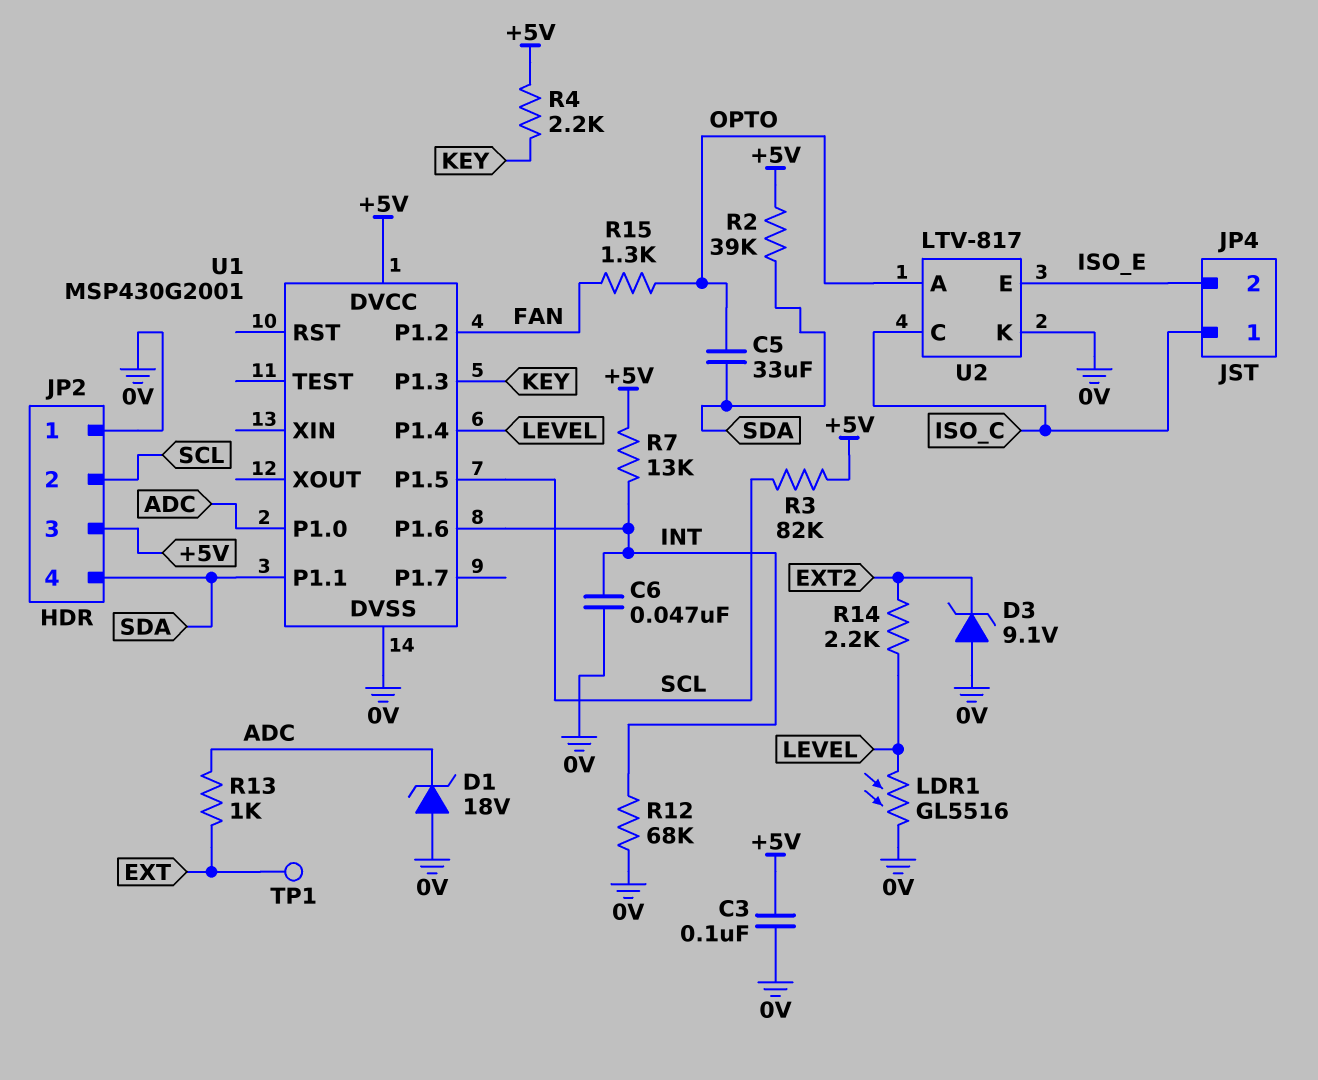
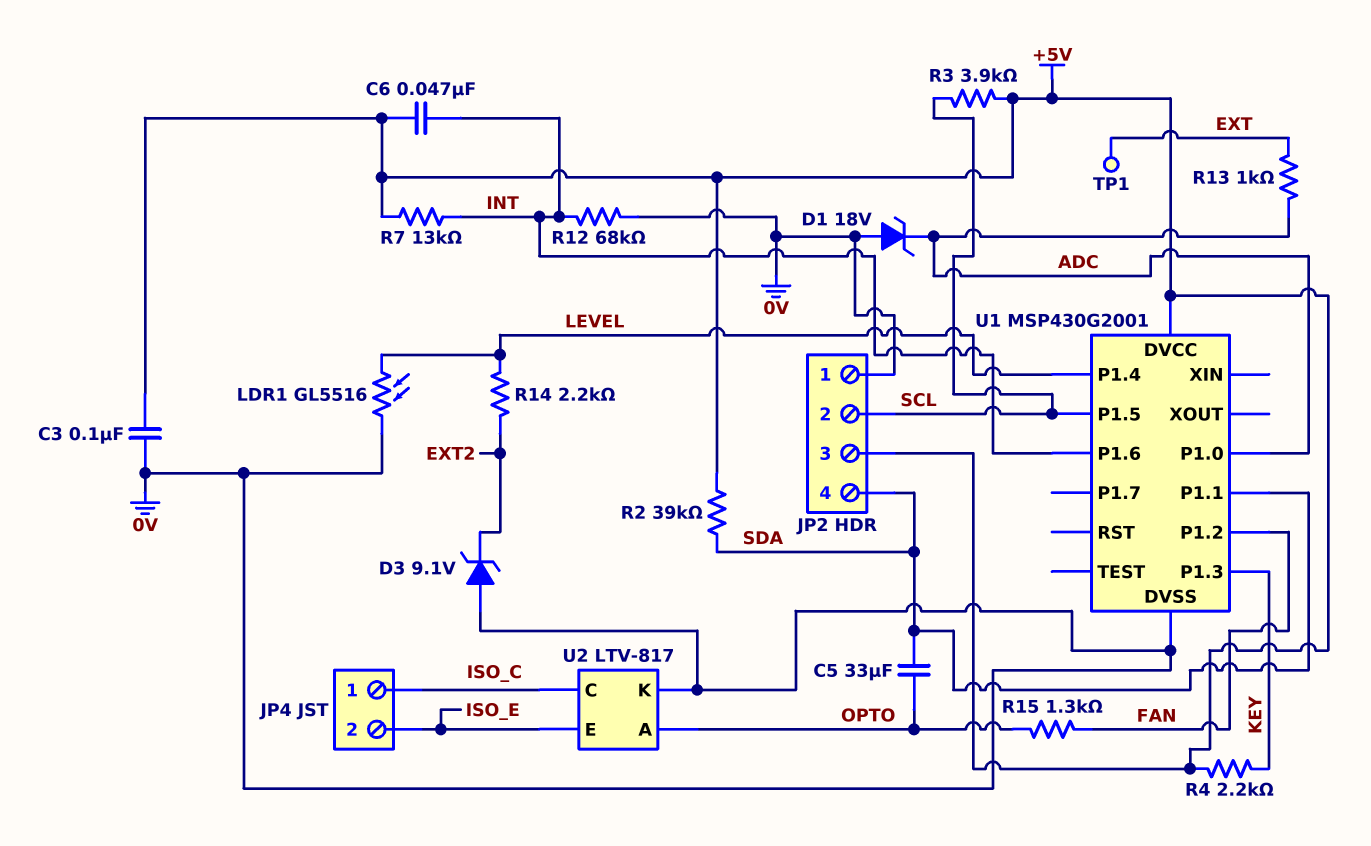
C6: 47nF (0V, INT) -> 47nF (+5V, INT)
R3: 82k (+5V, SCL) -> 3.9k (+5V, SCL)

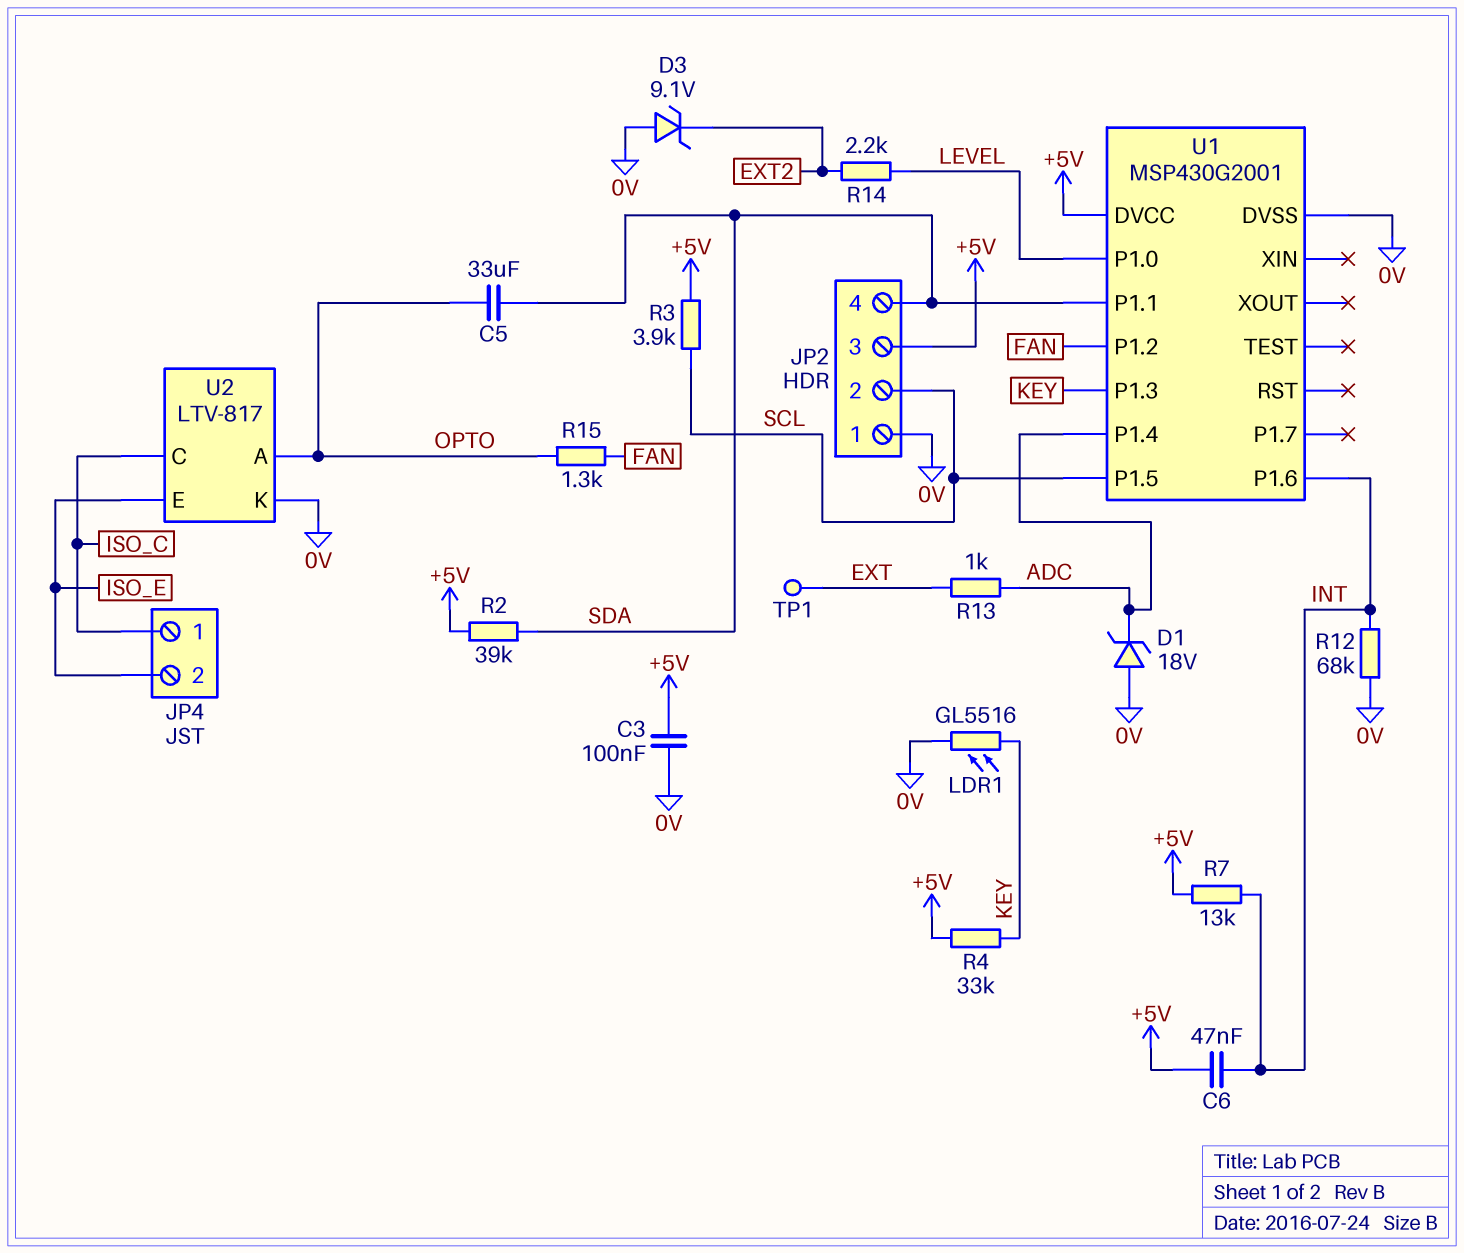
LDR1: GL5516 (0V, LEVEL) -> GL5516 (0V, KEY)
R4: 2.2k (+5V, KEY) -> 33k (+5V, KEY)
U1 pin P1.0: ADC -> LEVEL
U1 pin P1.4: LEVEL -> ADC

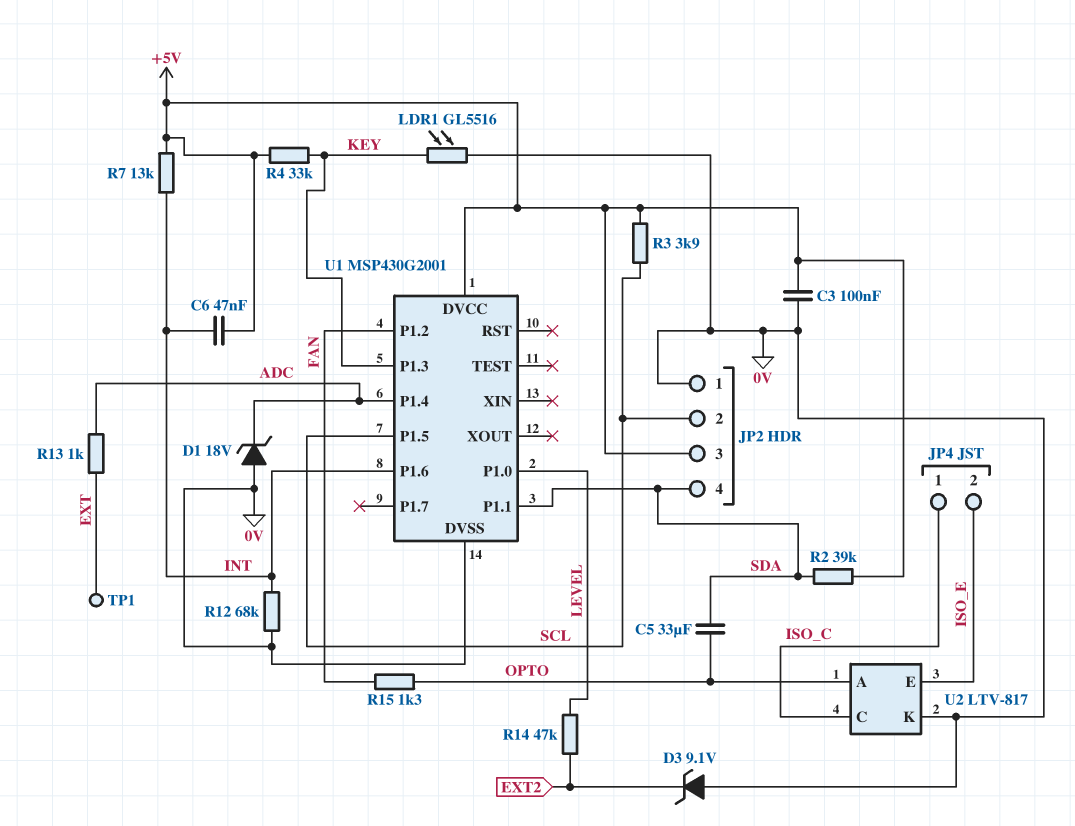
R14: 2.2k (EXT2, LEVEL) -> 47k (EXT2, LEVEL)

